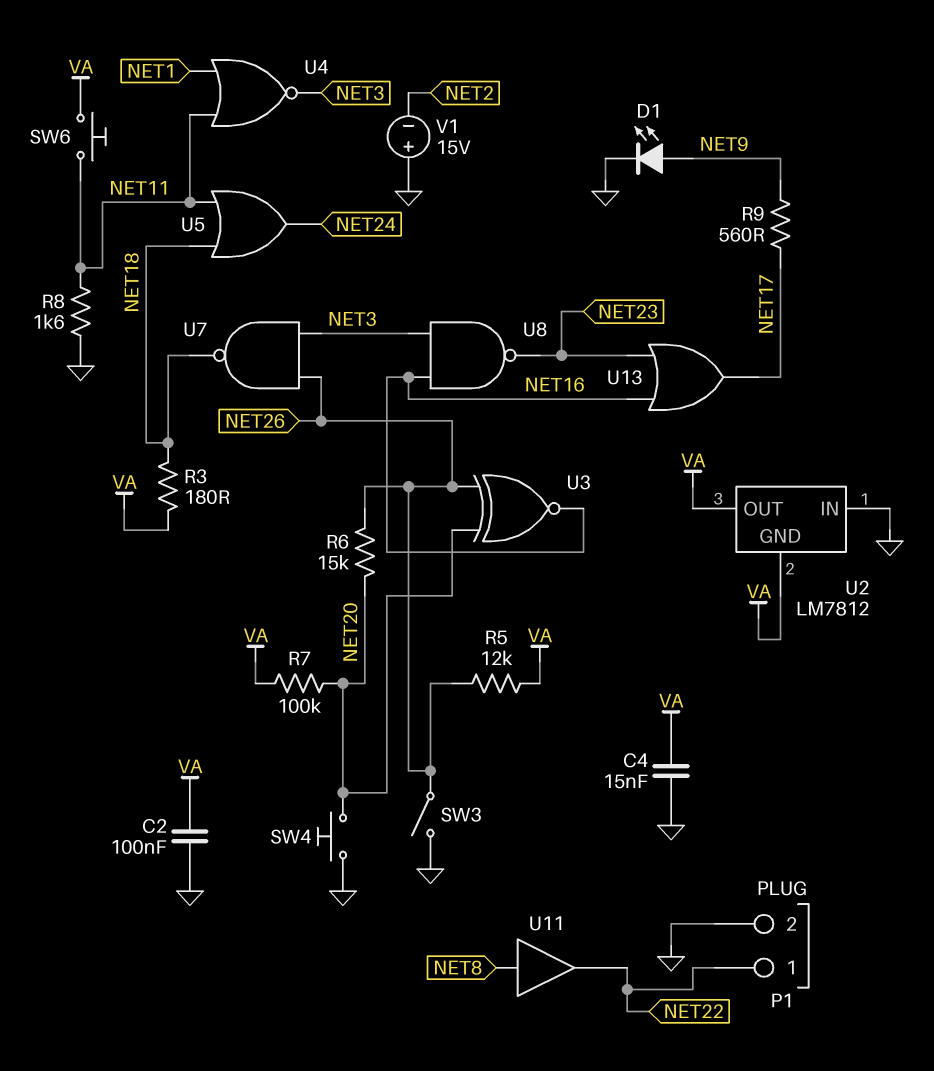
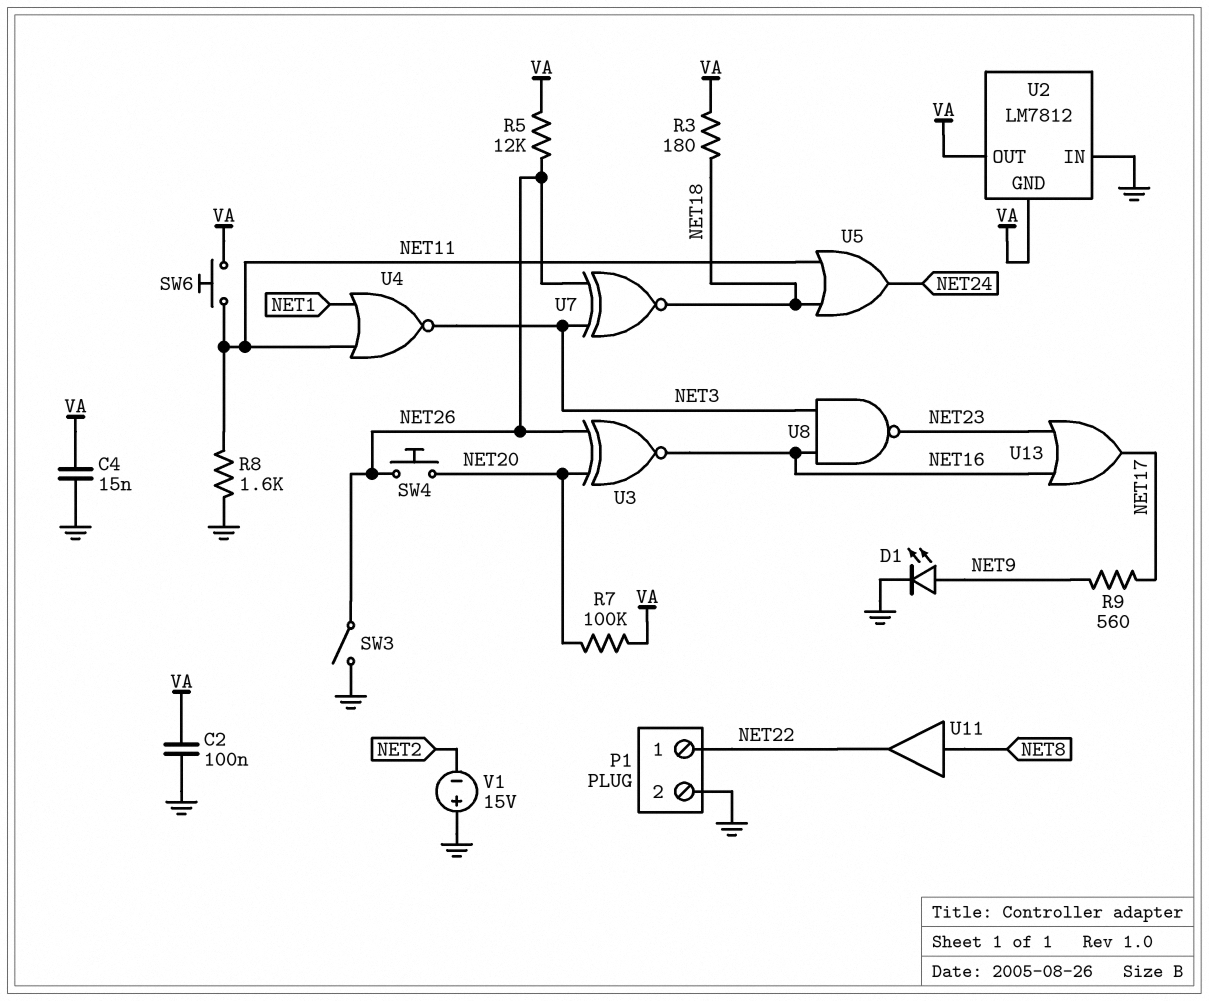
R6: 15k (NET20, NET26) -> none
SW4: button (GND, NET20) -> button (NET20, NET26)
U7: NAND (in NET3, in NET26, out NET18) -> XNOR (in NET3, in NET26, out NET18)

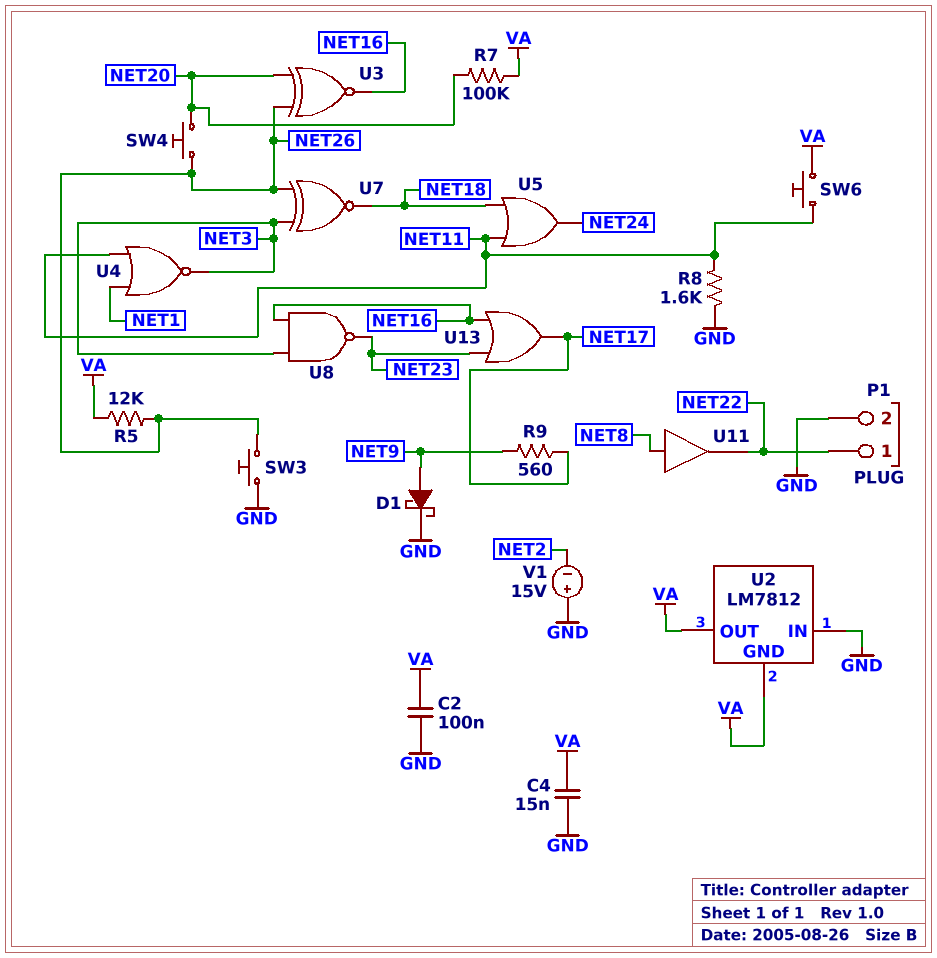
D1: LED (A NET9, K GND) -> schottky (A NET9, K GND)
R3: 180 (NET18, VA) -> none
SW3: switch (GND, NET26) -> button (GND, NET26)

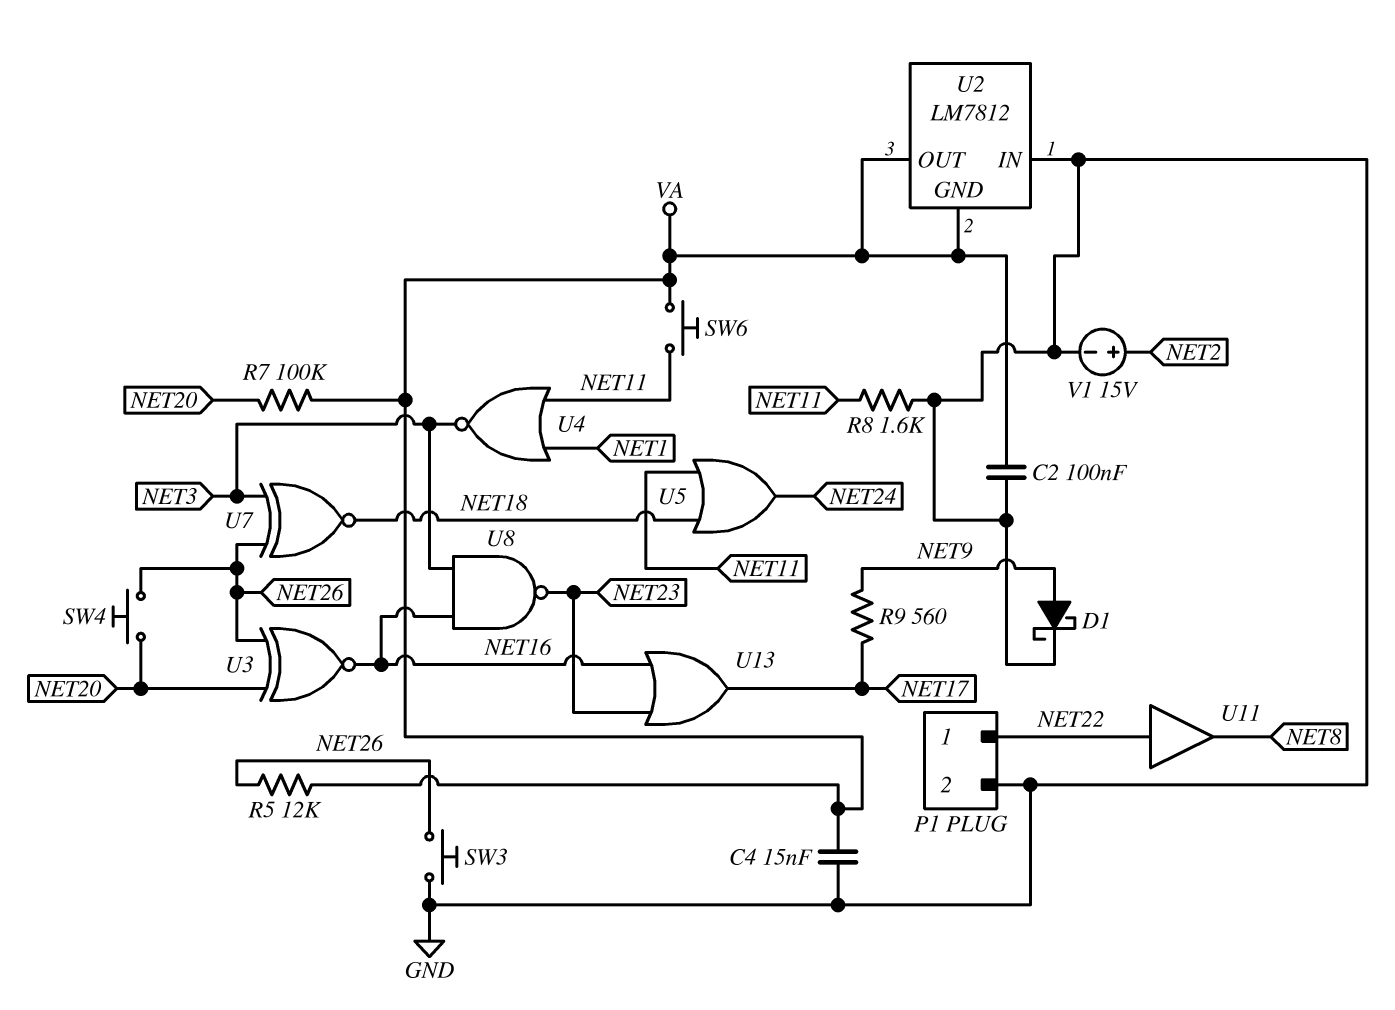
U11: buffer (in NET8, out NET22) -> buffer (in NET22, out NET8)
V1: 15V (plus GND, minus NET2) -> 15V (plus NET2, minus GND)

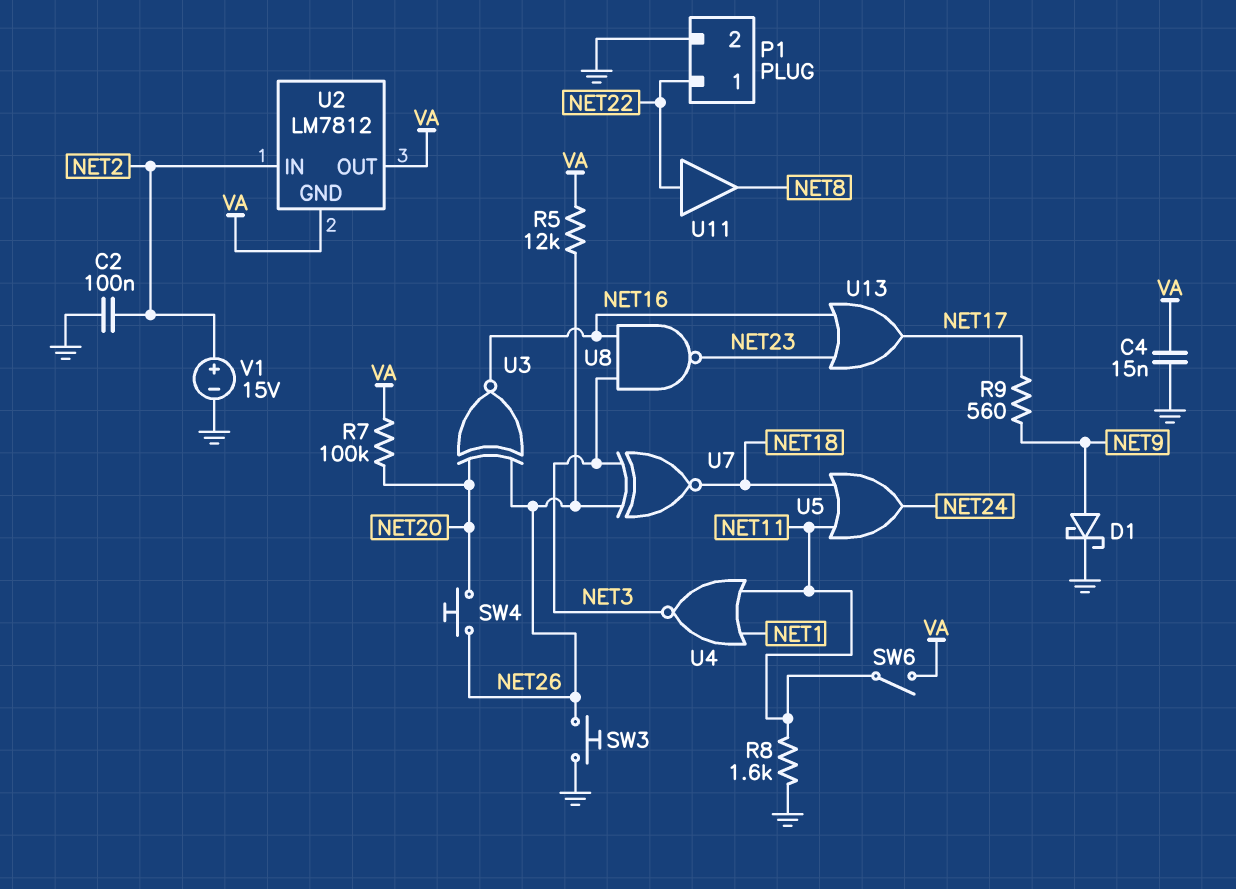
C2: 100nF (GND, VA) -> 100nF (GND, NET2)
SW6: button (NET11, VA) -> switch (NET11, VA)
U2 pin IN: GND -> NET2

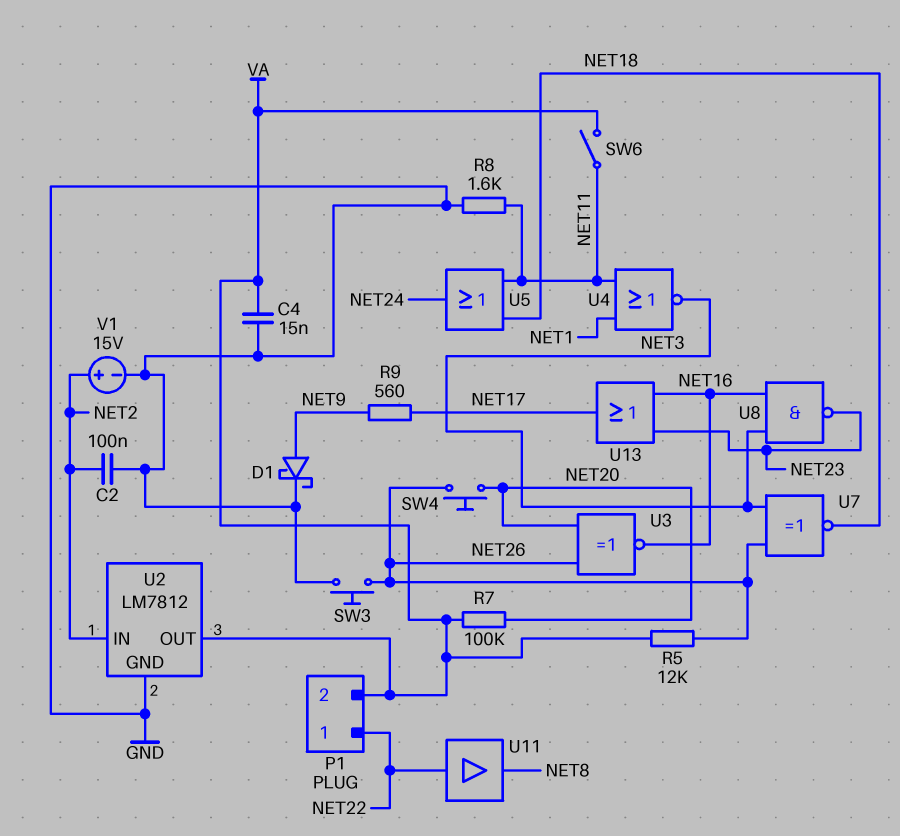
P1 pin 2: GND -> VA
U2 pin GND: VA -> GND

